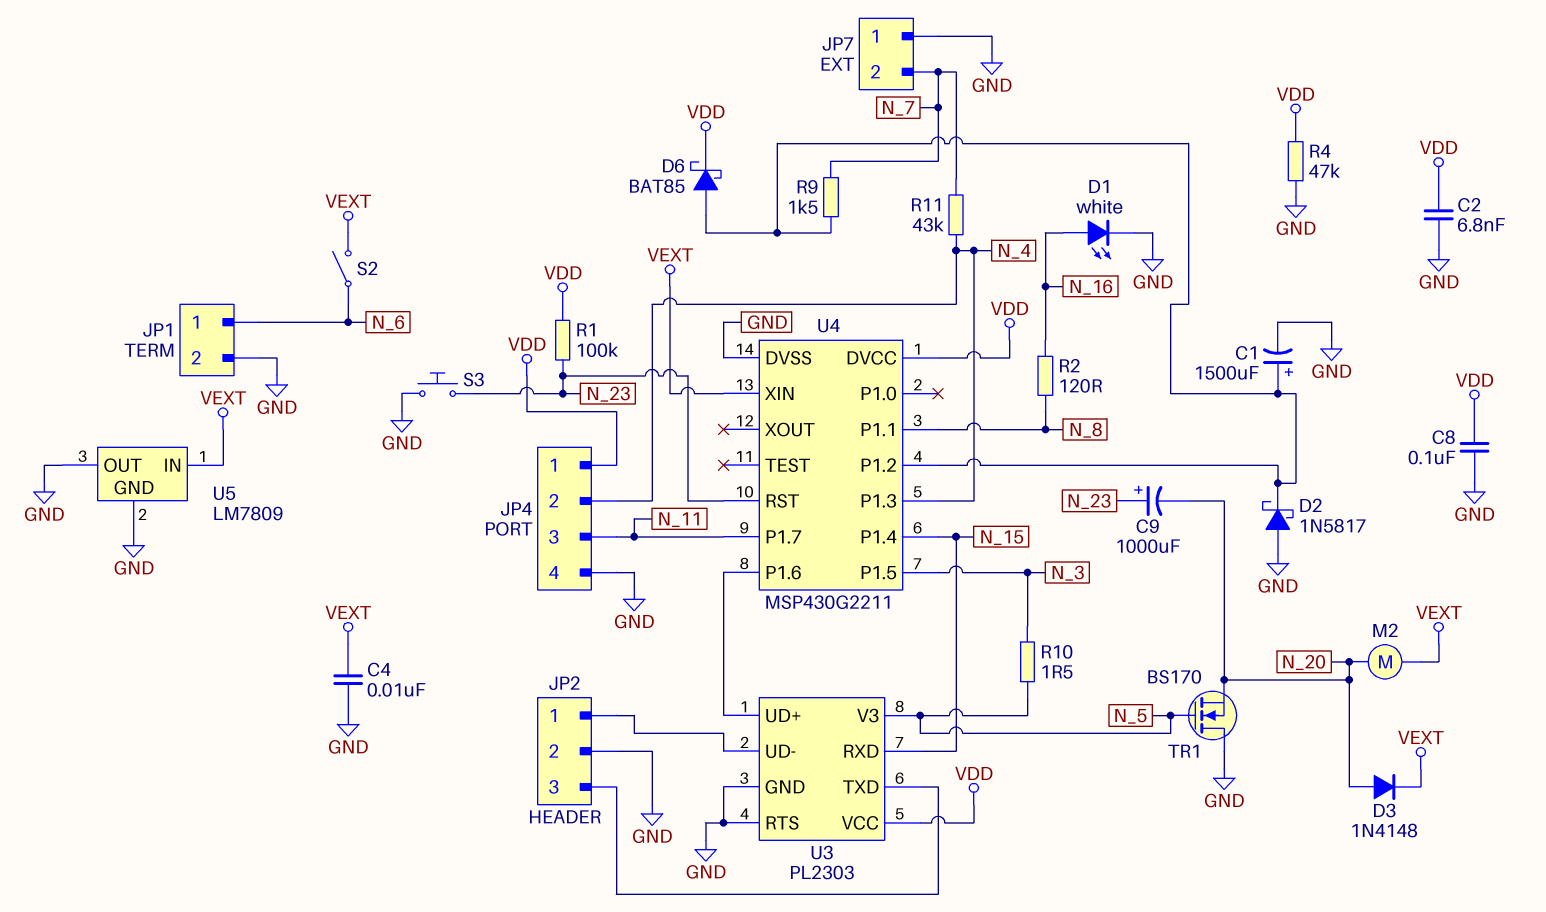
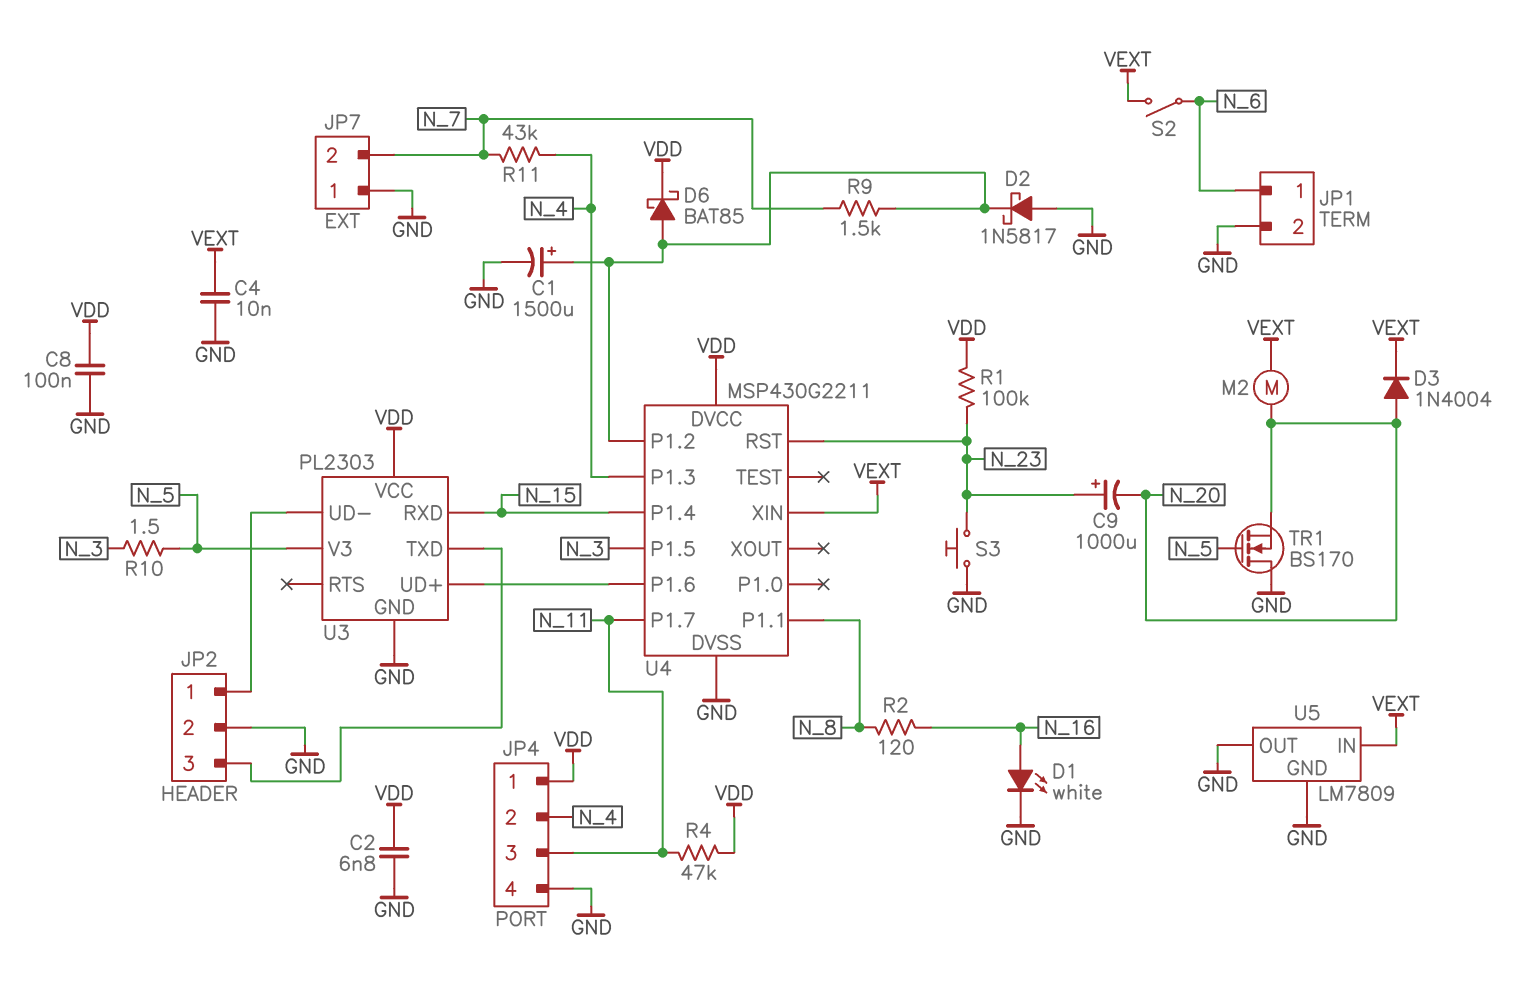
D3: diode 1N4148 (A N_20, K VEXT) -> diode 1N4004 (A N_20, K VEXT)
R4: 47k (GND, VDD) -> 47k (N_11, VDD)
U3 pin RTS: GND -> none

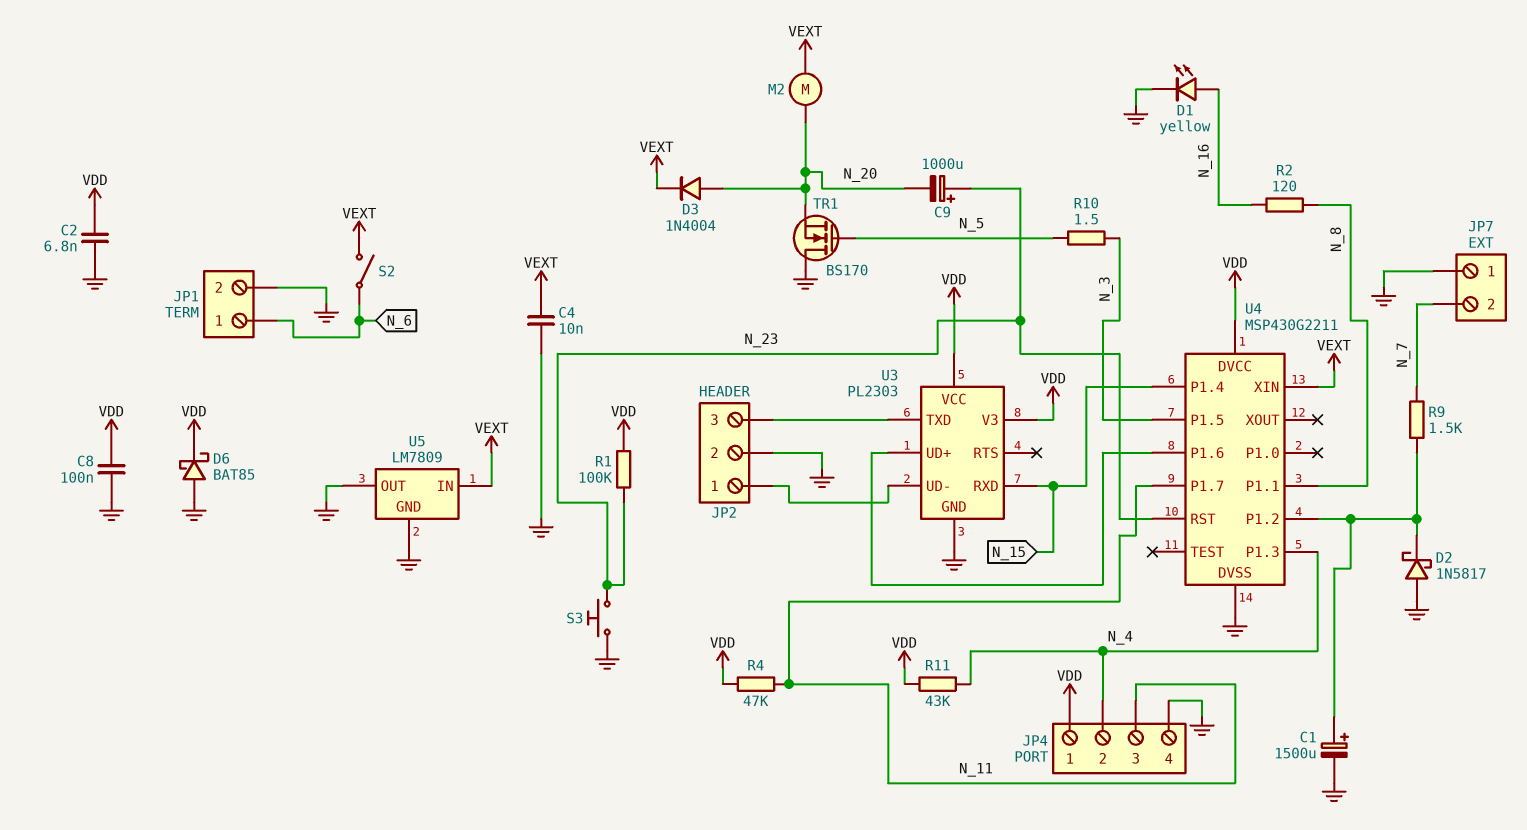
D1: LED white (A N_16, K GND) -> LED yellow (A N_16, K GND)
D6: schottky BAT85 (A U4/P1.2, K VDD) -> schottky BAT85 (A GND, K VDD)
R11: 43k (N_4, N_7) -> 43k (N_4, VDD)
U3 pin V3: N_5 -> VDD

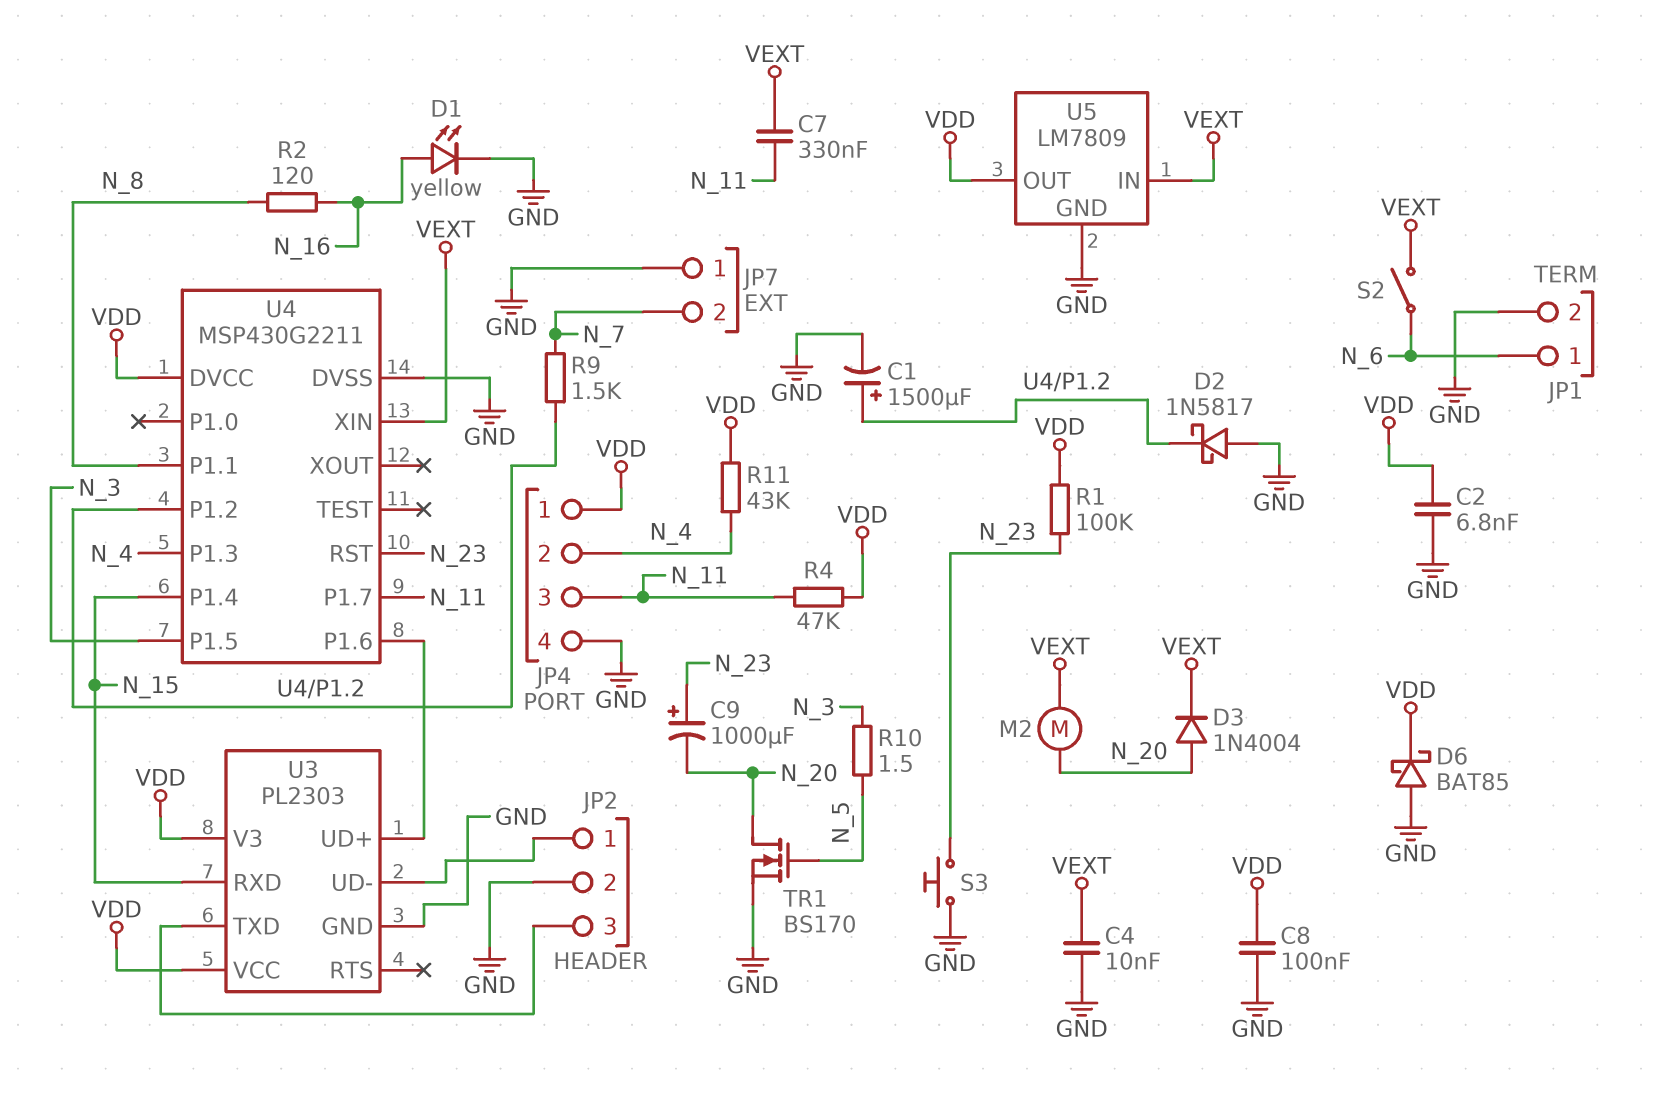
C7: none -> 330nF (N_11, VEXT)
TR1: NMOS BS170 (G N_5, D GND, S N_20) -> NMOS BS170 (G N_5, D N_20, S GND)
U5 pin OUT: GND -> VDD

